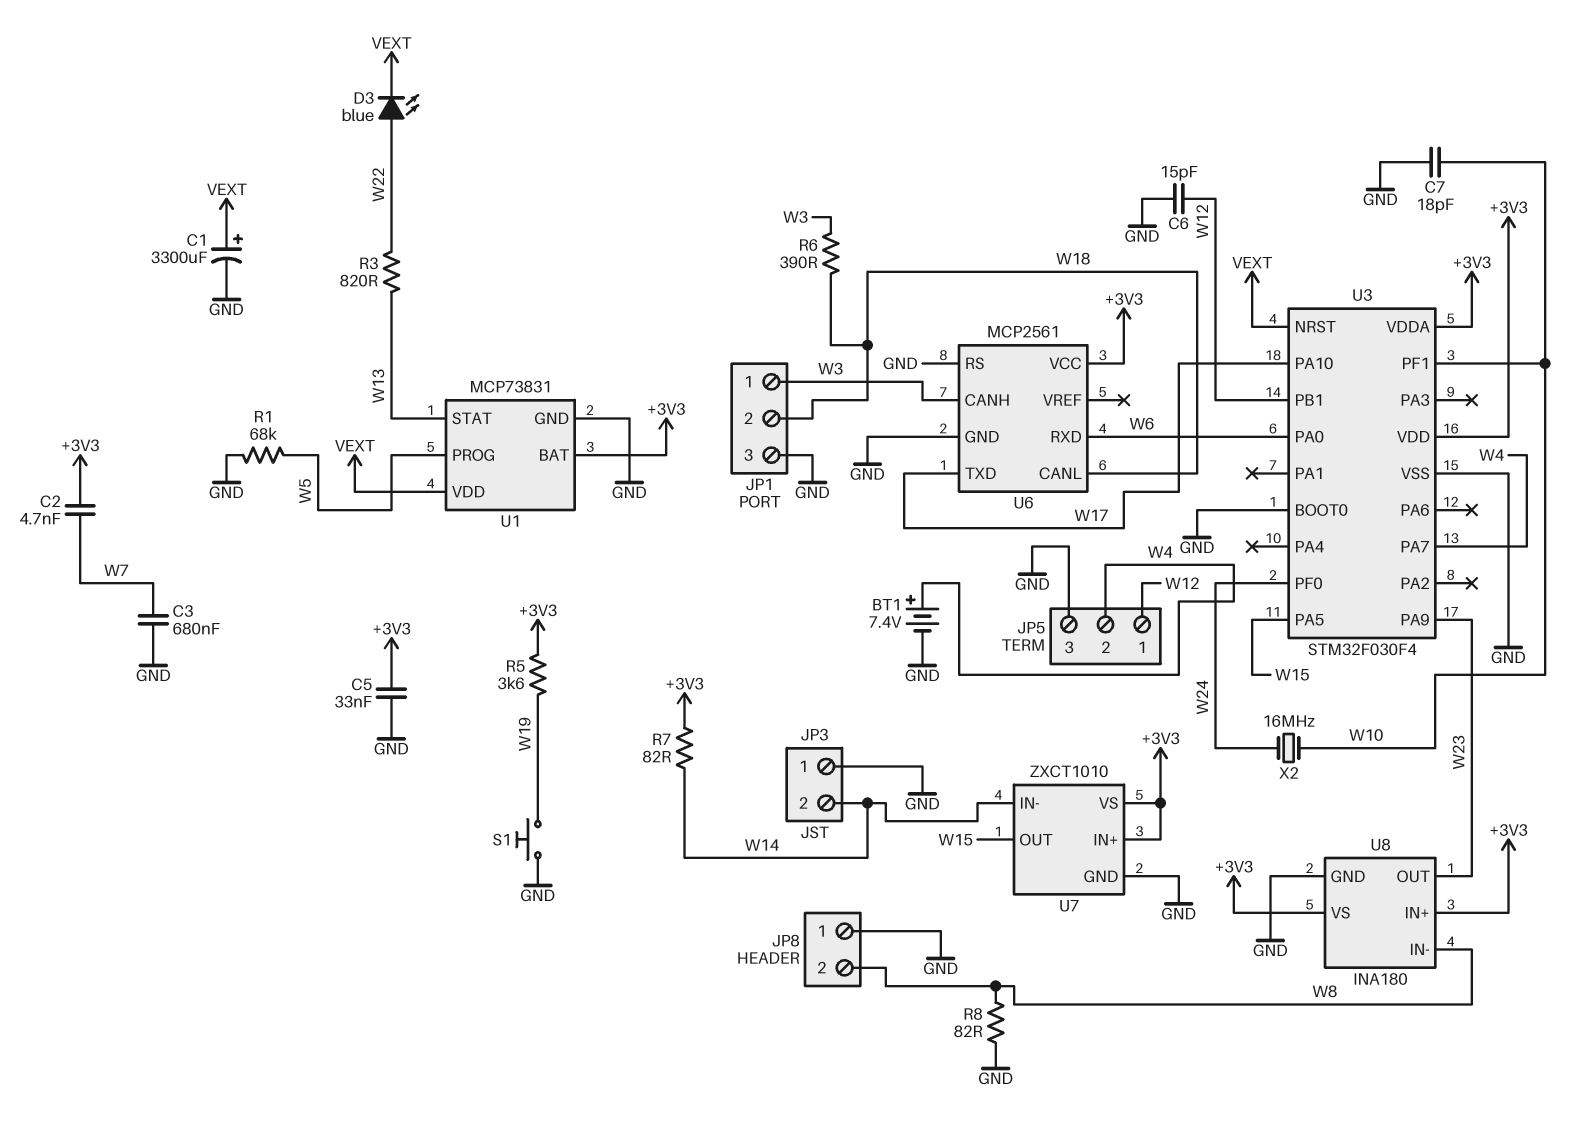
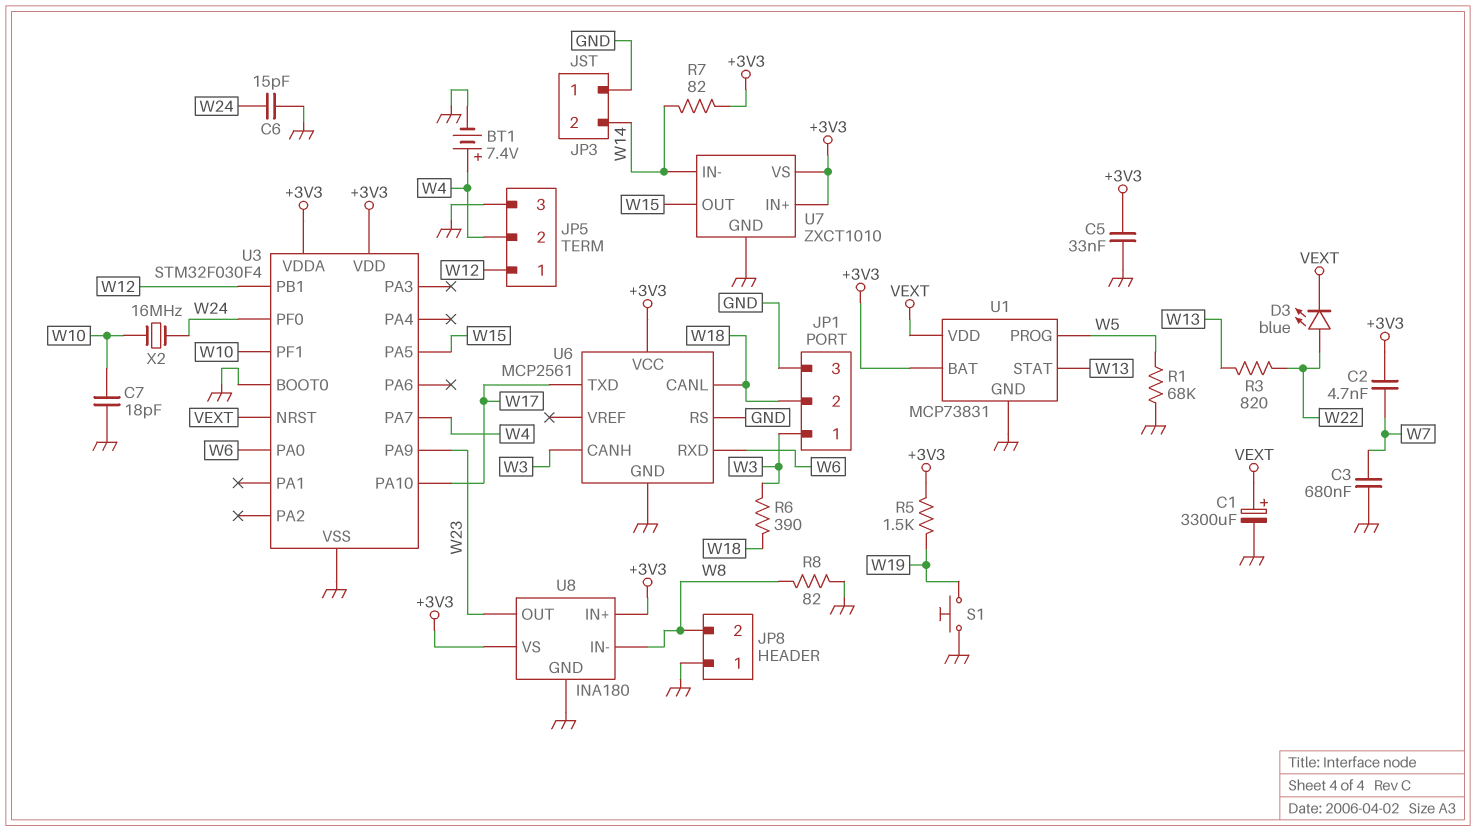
C6: 15pF (GND, W12) -> 15pF (GND, W24)
R5: 3.6k (+3V3, W19) -> 1.5k (+3V3, W19)

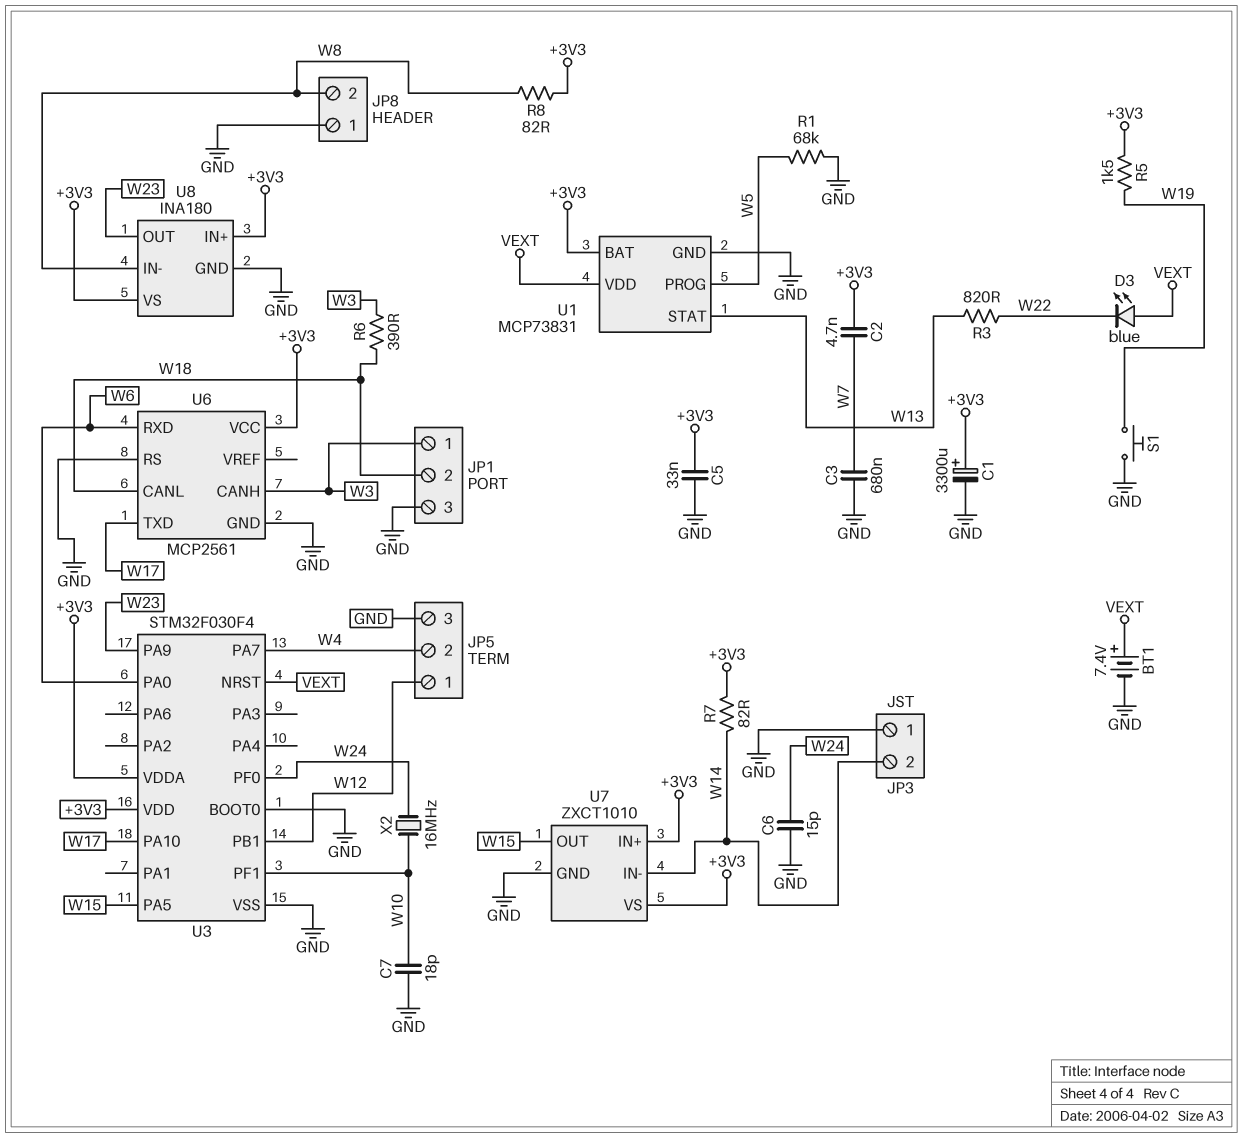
BT1: 7.4V (plus W4, minus GND) -> 7.4V (plus VEXT, minus GND)
C1: 3300uF (plus VEXT, minus GND) -> 3300uF (plus +3V3, minus GND)
D3: LED blue (A W22, K VEXT) -> LED blue (A VEXT, K W22)
R8: 82 (GND, W8) -> 82 (+3V3, W8)

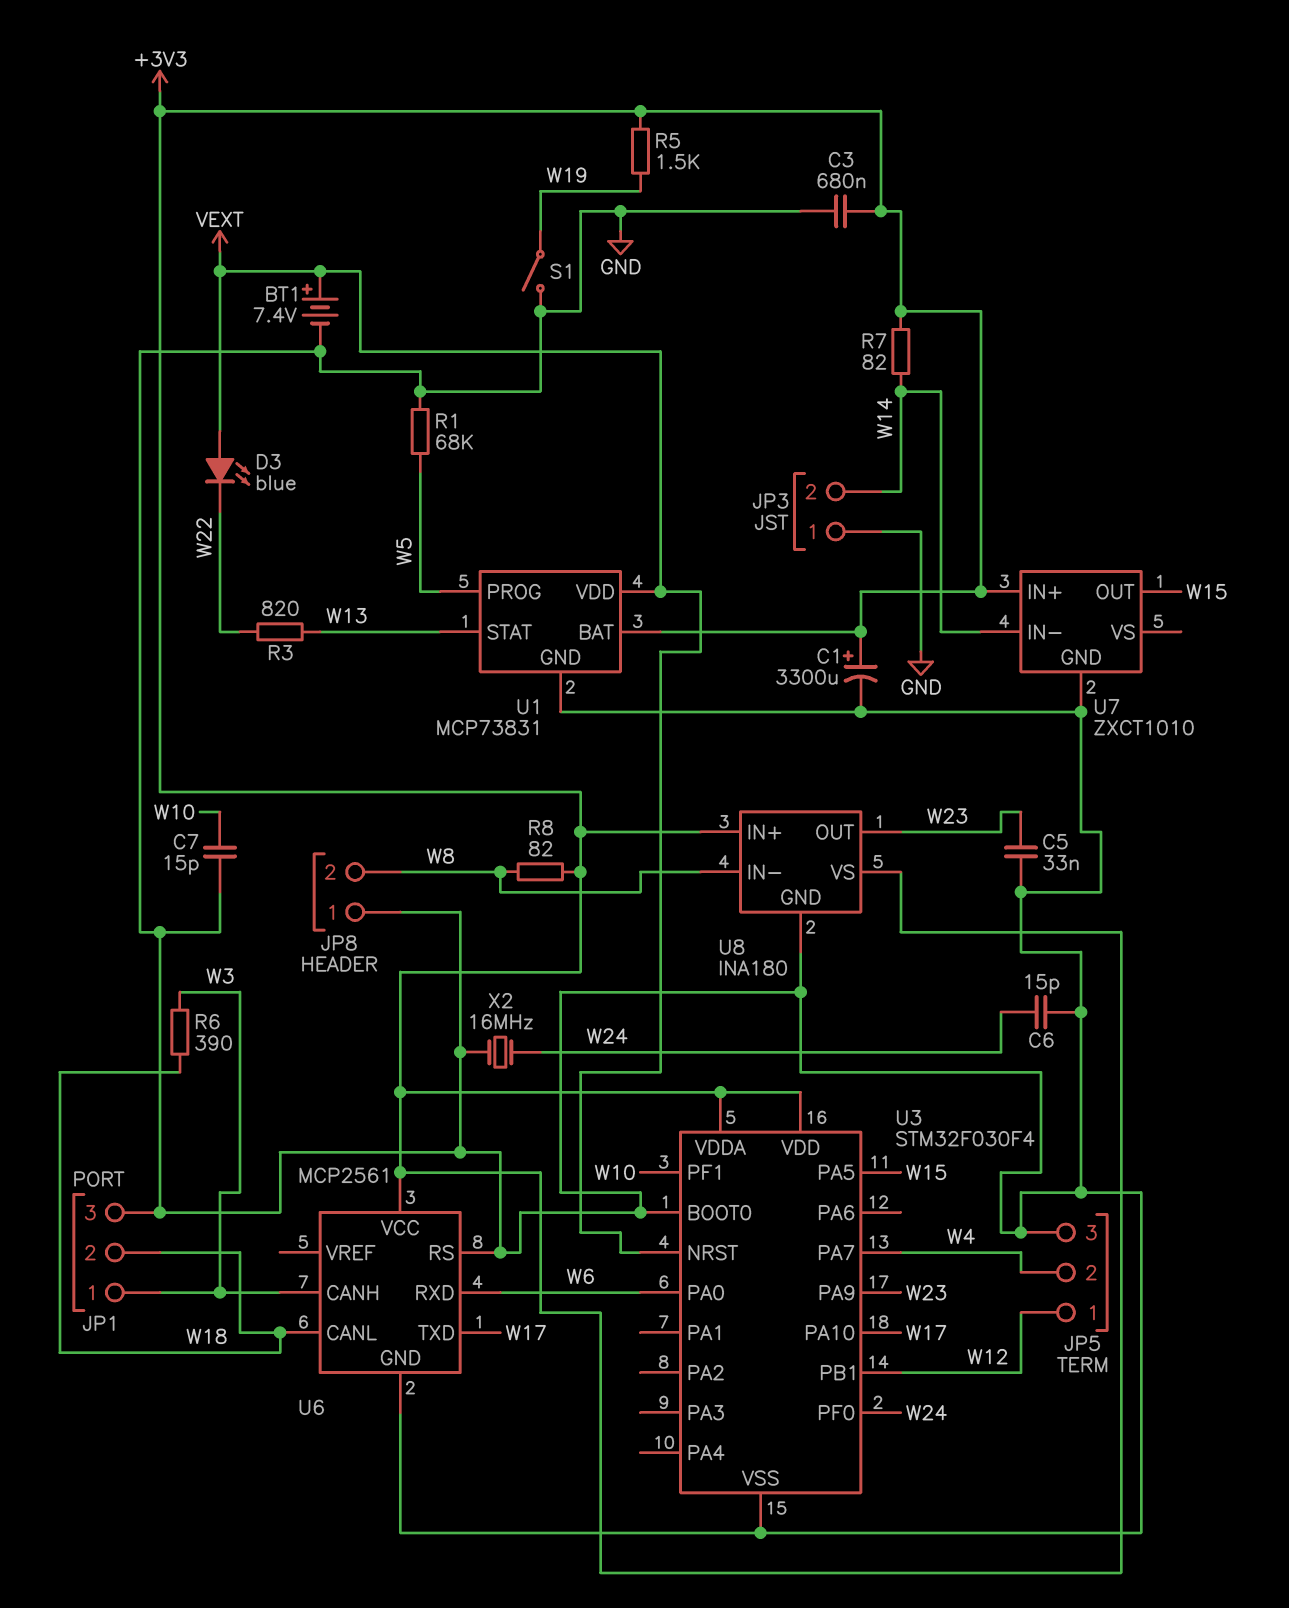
C2: 4.7nF (+3V3, W7) -> none
C3: 680nF (GND, W7) -> 680nF (+3V3, GND)
C5: 33nF (+3V3, GND) -> 33nF (GND, W23)
C7: 18pF (GND, W10) -> 15pF (GND, W10)
S1: button (GND, W19) -> switch (GND, W19)
U7 pin VS: +3V3 -> none
X2: 16MHz (W10, W24) -> 16MHz (GND, W24)

